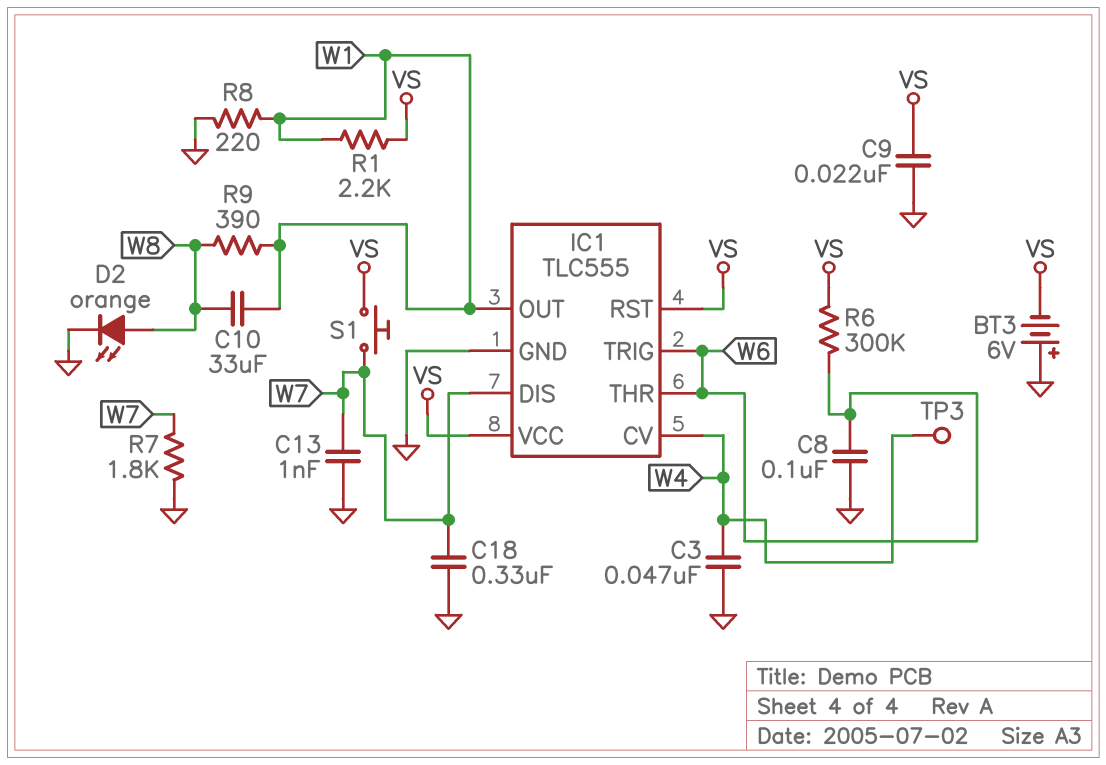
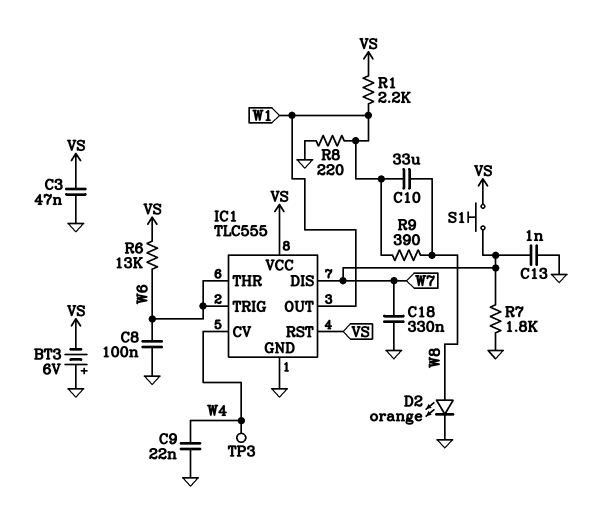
C3: 47nF (GND, W4) -> 47nF (GND, VS)
C9: 22nF (GND, VS) -> 22nF (GND, W4)
R6: 300k (VS, W6) -> 13k (VS, W6)

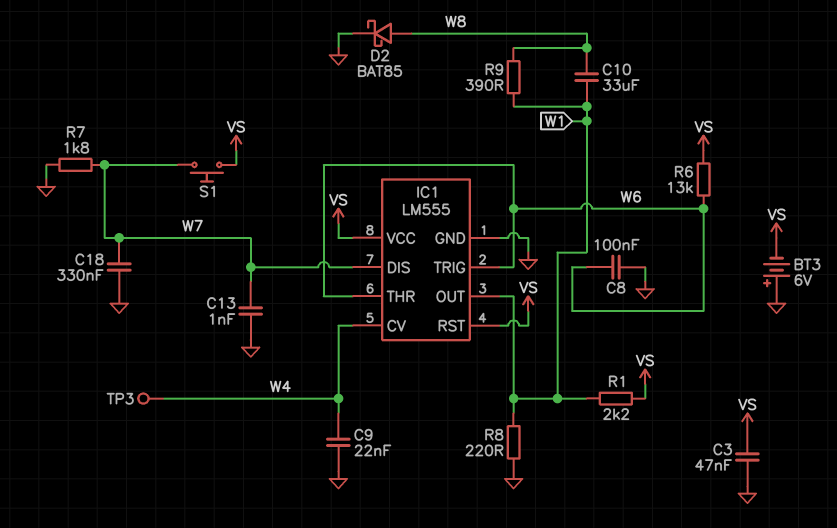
D2: LED orange (A W8, K GND) -> schottky BAT85 (A W8, K GND)
IC1: TLC555 -> LM555

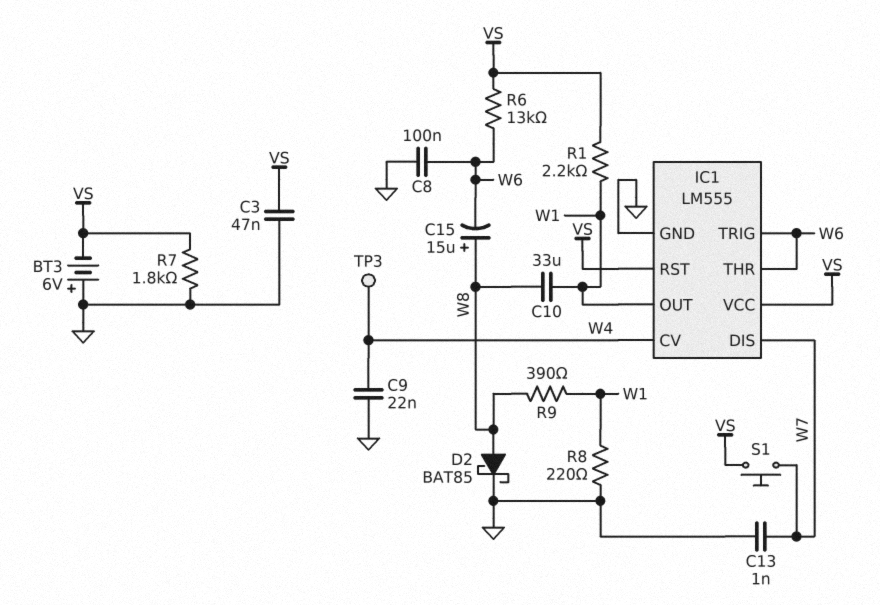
C15: none -> 15uF (plus W8, minus W6)
C18: 330nF (GND, W7) -> none
R7: 1.8k (GND, W7) -> 1.8k (GND, VS)

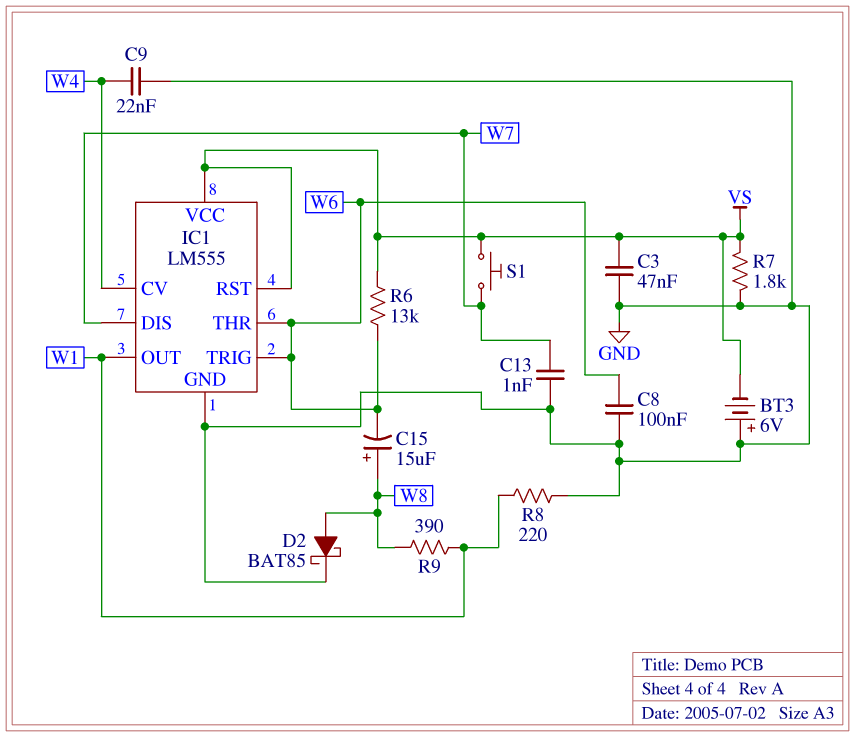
C10: 33uF (W1, W8) -> none
R1: 2.2k (VS, W1) -> none
TP3: test point (W4) -> none

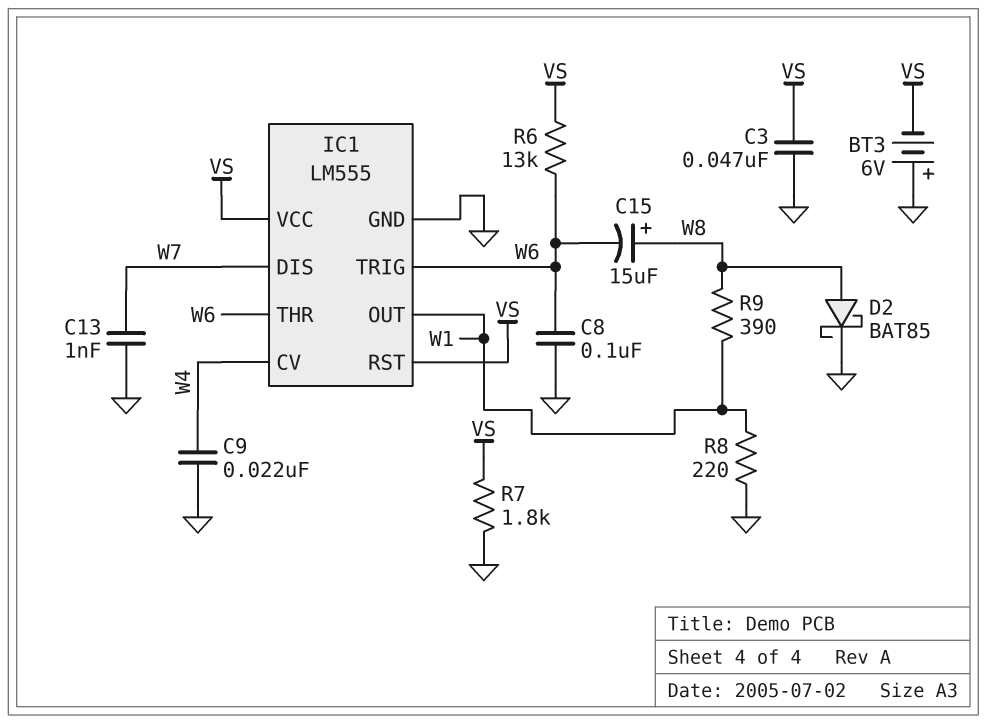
S1: button (VS, W7) -> none

